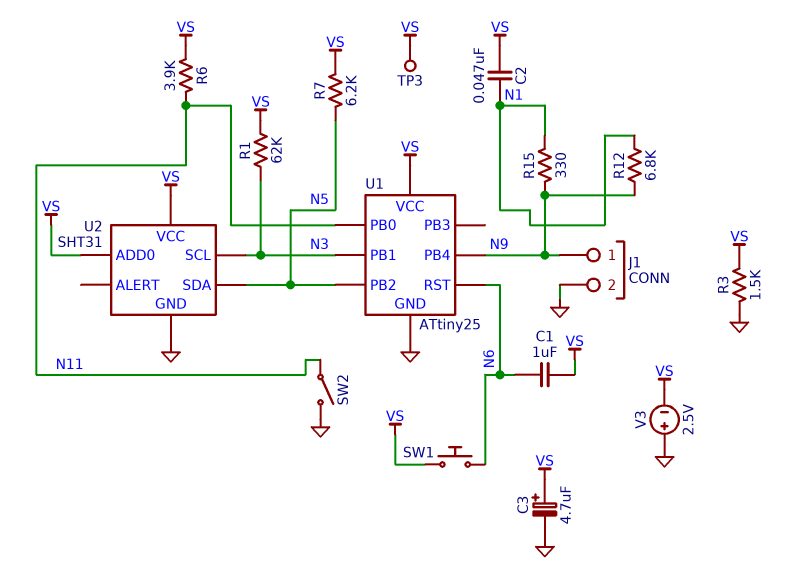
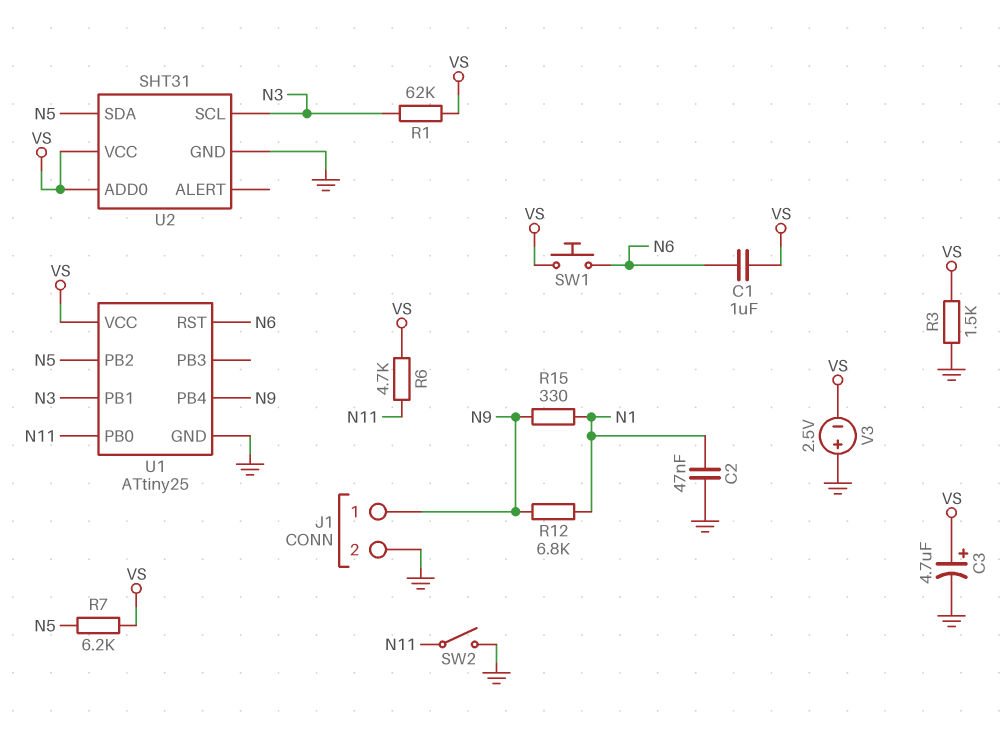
C2: 47nF (N1, VS) -> 47nF (GND, N1)
R6: 3.9k (N11, VS) -> 4.7k (N11, VS)
TP3: test point (VS) -> none

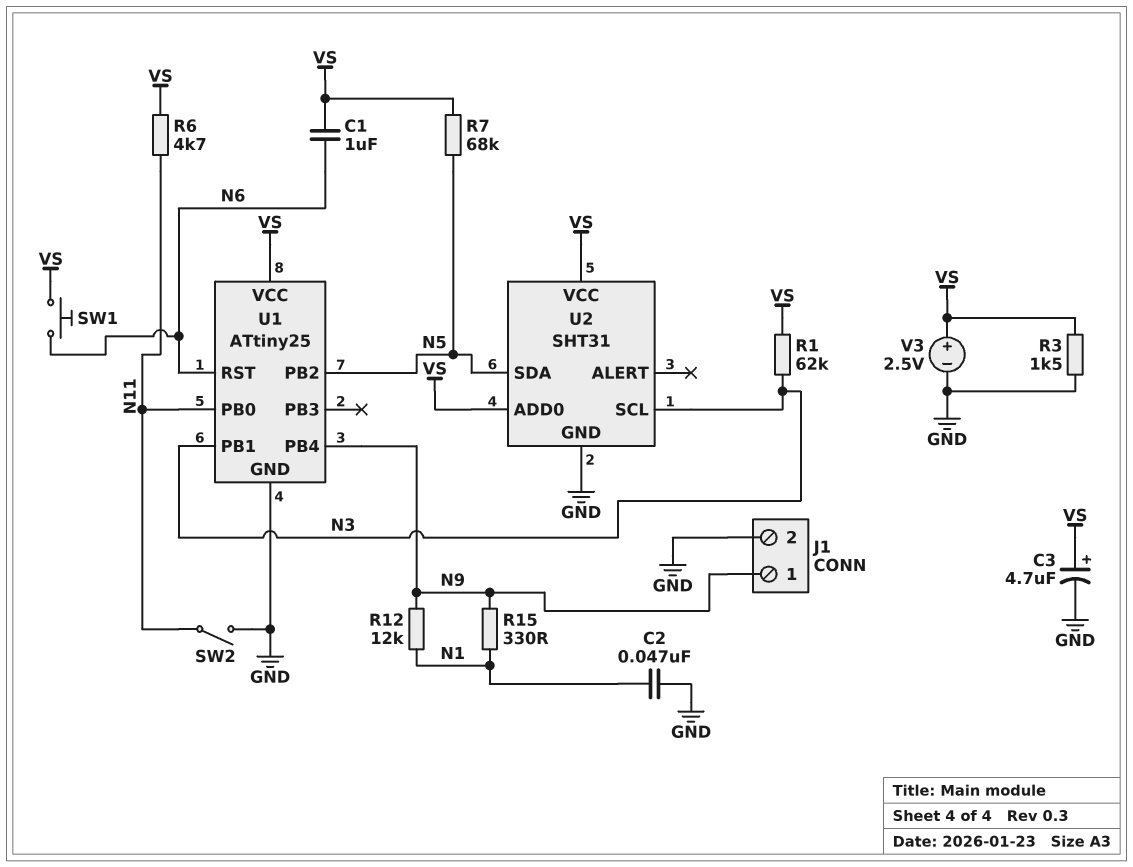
R7: 6.2k (N5, VS) -> 68k (N5, VS)
R12: 6.8k (N1, N9) -> 12k (N1, N9)
V3: 2.5V (plus GND, minus VS) -> 2.5V (plus VS, minus GND)

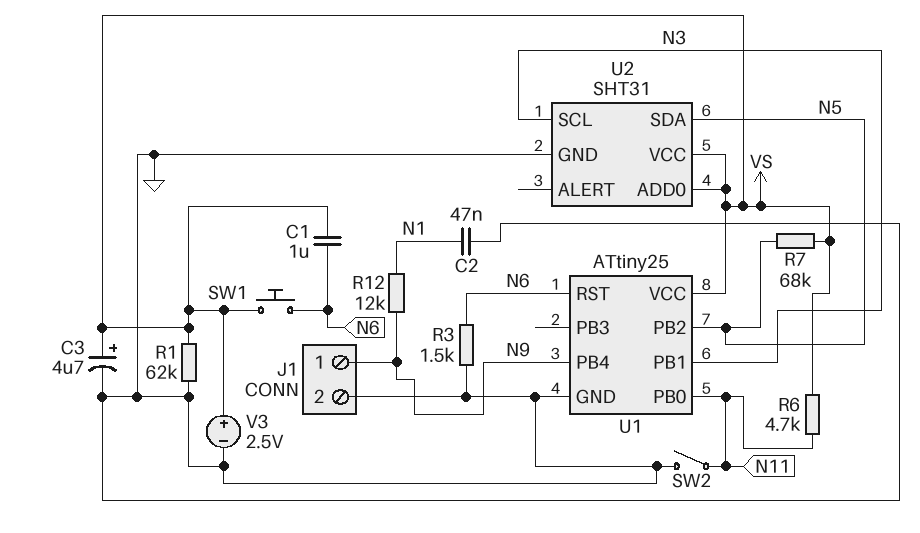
R1: 62k (N3, VS) -> 62k (GND, VS)
R3: 1.5k (GND, VS) -> 1.5k (GND, N6)
R15: 330 (N1, N9) -> none

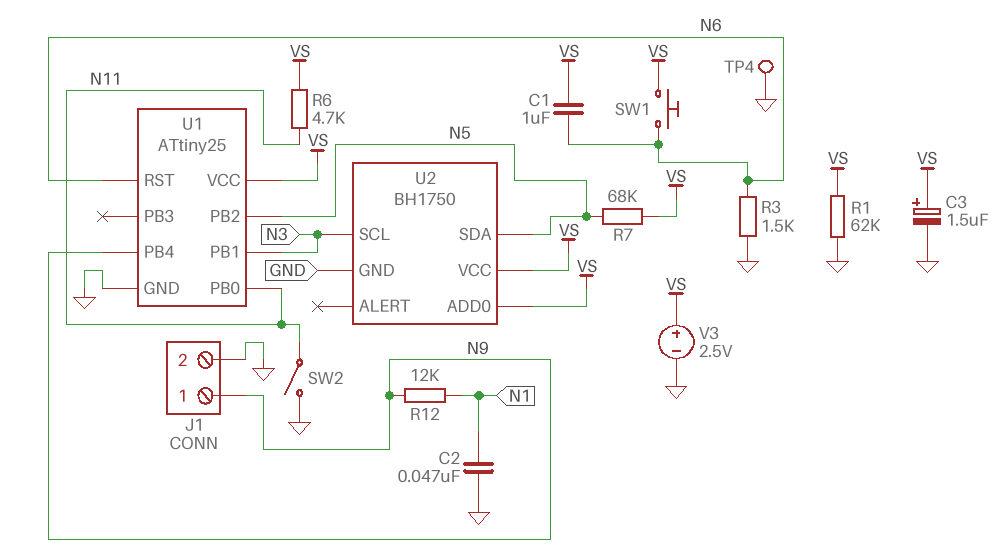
C3: 4.7uF (plus VS, minus GND) -> 1.5uF (plus VS, minus GND)
TP4: none -> test point (GND)
U2: SHT31 -> BH1750

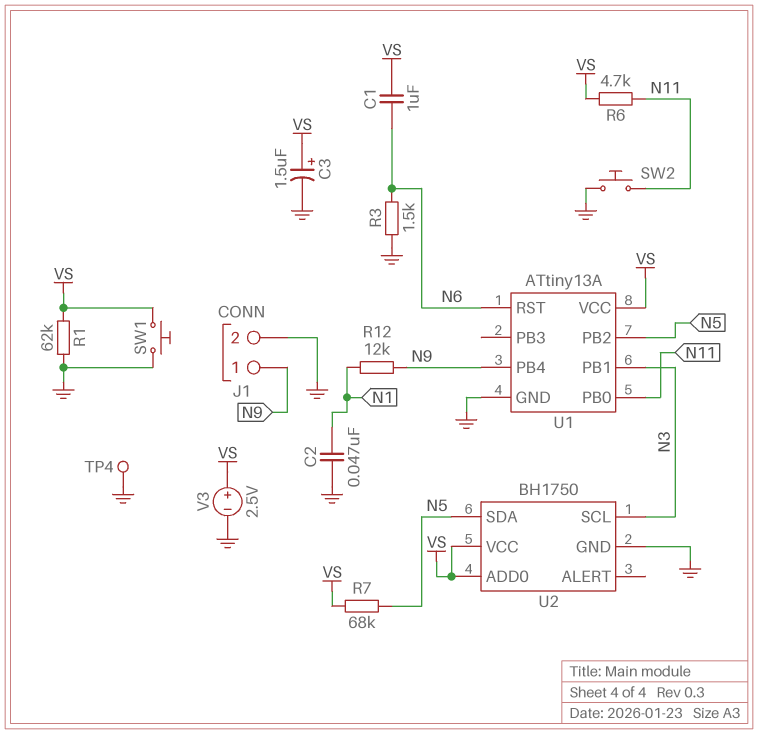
SW1: button (N6, VS) -> button (GND, VS)
SW2: switch (GND, N11) -> button (GND, N11)
U1: ATtiny25 -> ATtiny13A

